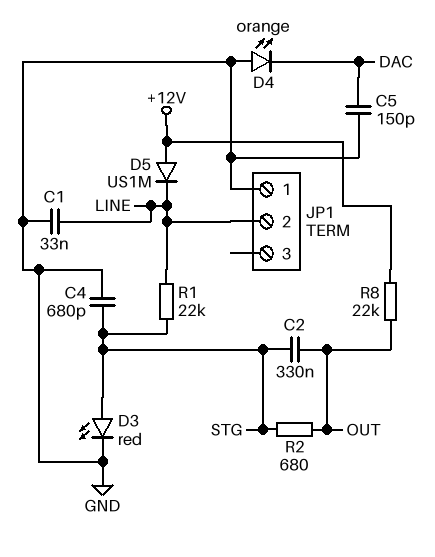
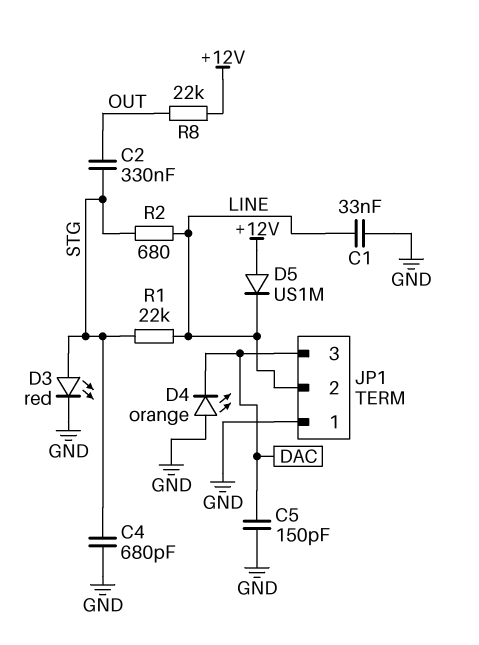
JP1 pin 3: none -> DAC
R2: 680 (OUT, STG) -> 680 (LINE, STG)

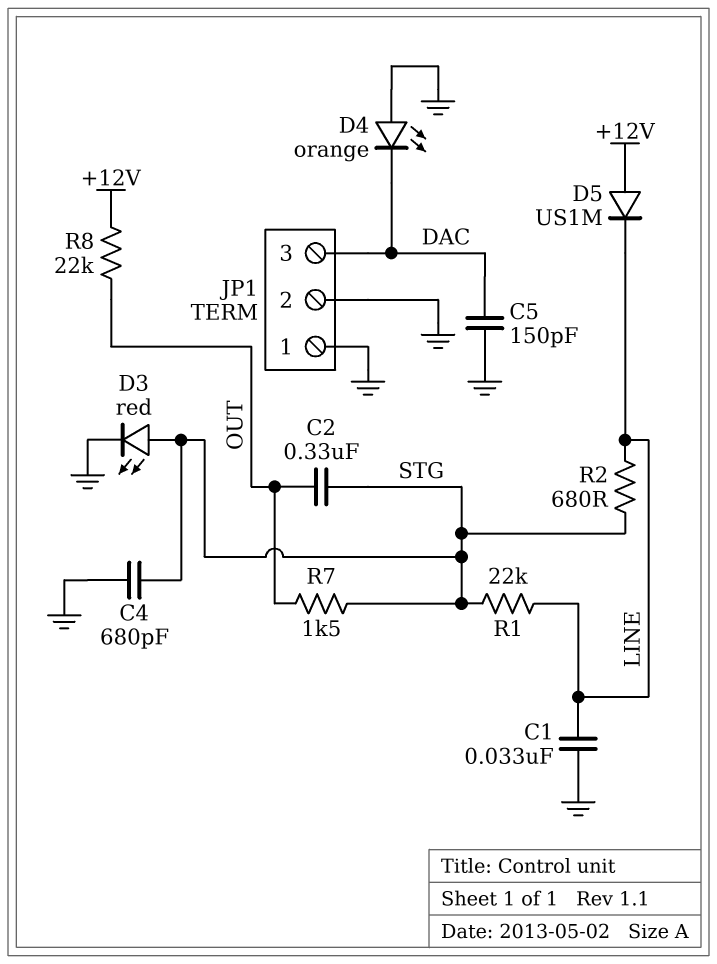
JP1 pin 2: LINE -> GND
R7: none -> 1.5k (OUT, STG)

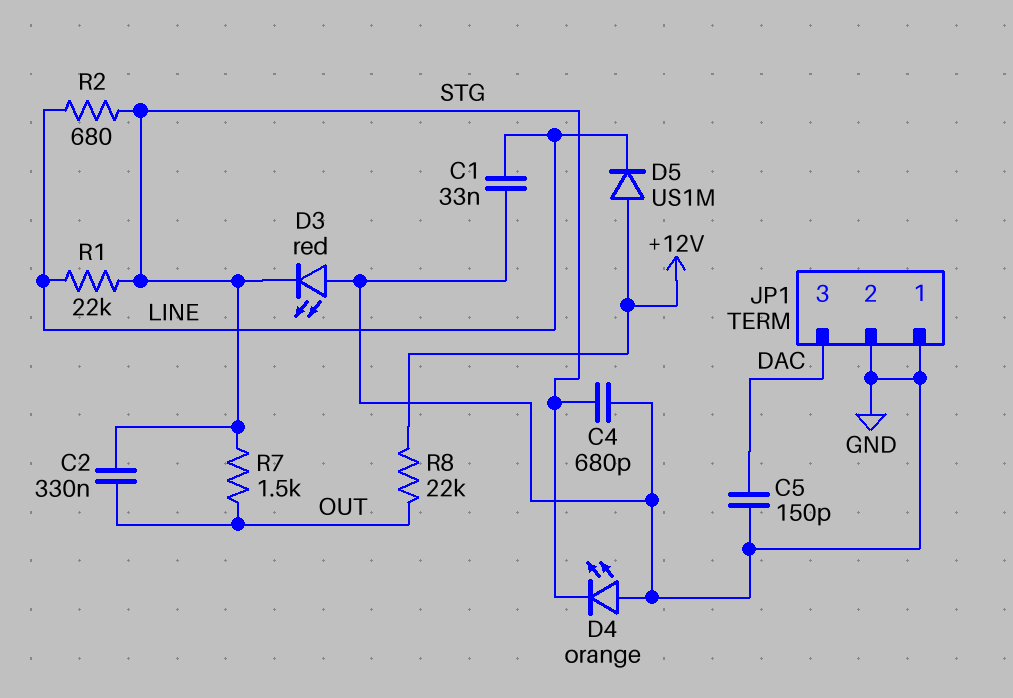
D3: LED red (A STG, K GND) -> LED red (A GND, K STG)
D4: LED orange (A GND, K DAC) -> LED orange (A GND, K STG)

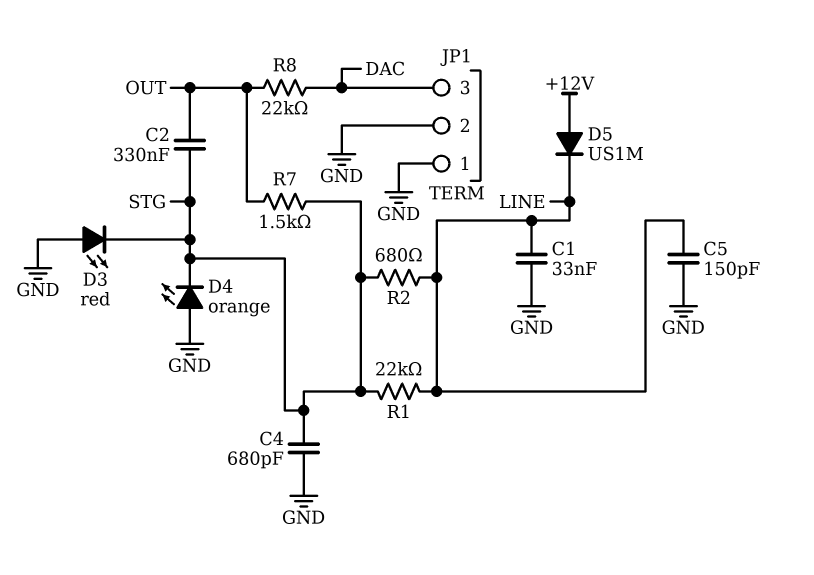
C5: 150pF (DAC, GND) -> 150pF (GND, LINE)
R8: 22k (+12V, OUT) -> 22k (DAC, OUT)

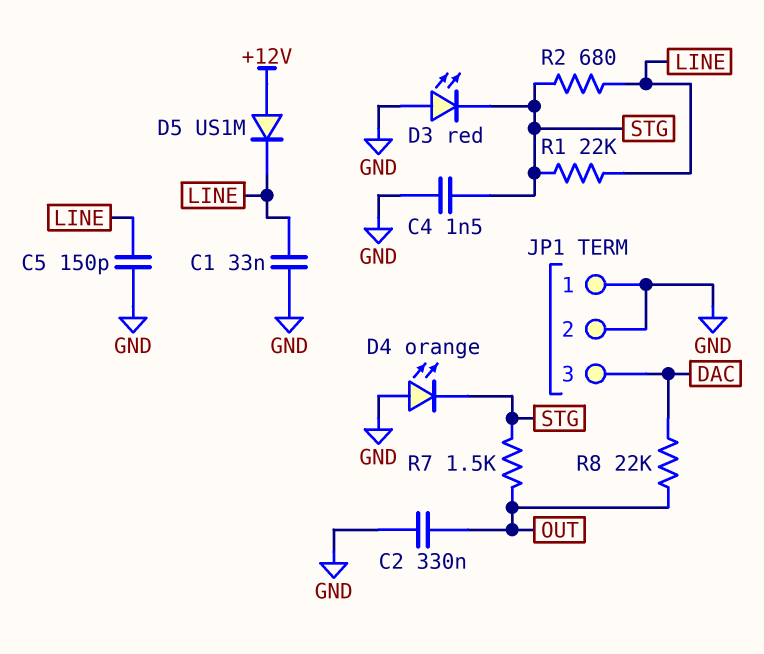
C2: 330nF (OUT, STG) -> 330nF (GND, OUT)
C4: 680pF (GND, STG) -> 1.5nF (GND, STG)

